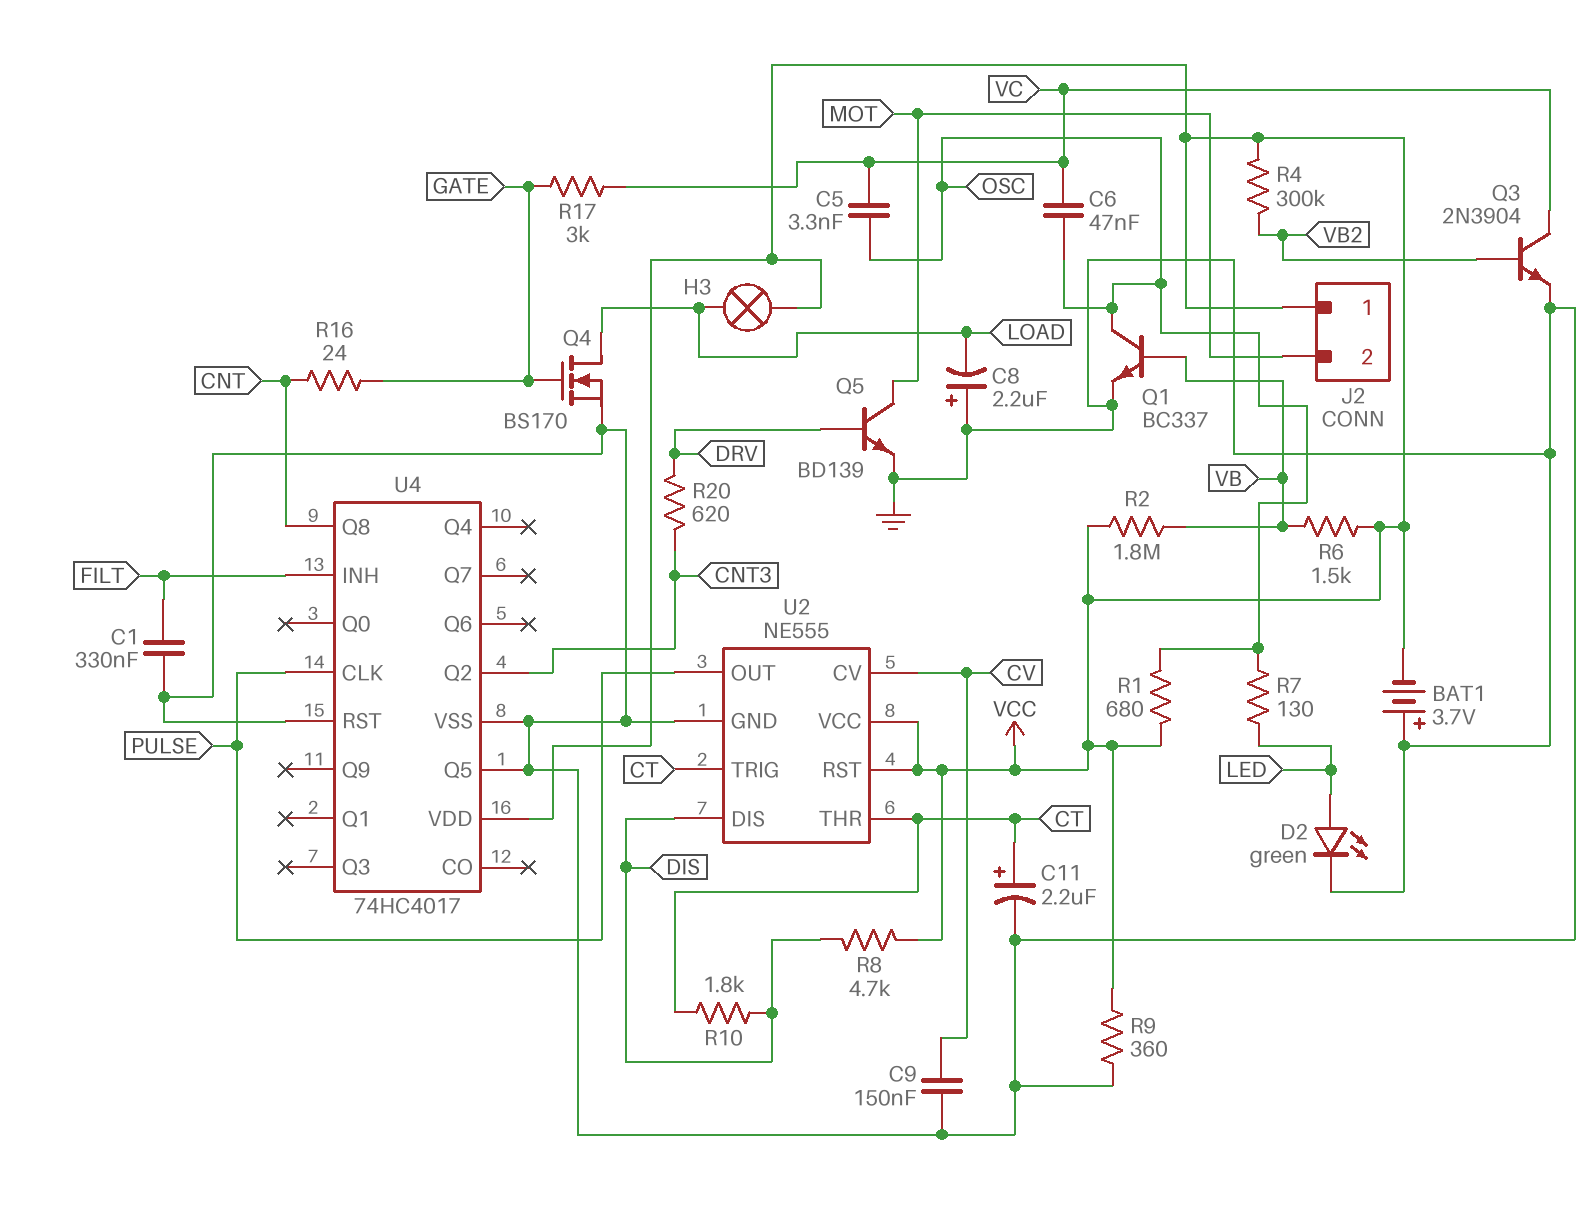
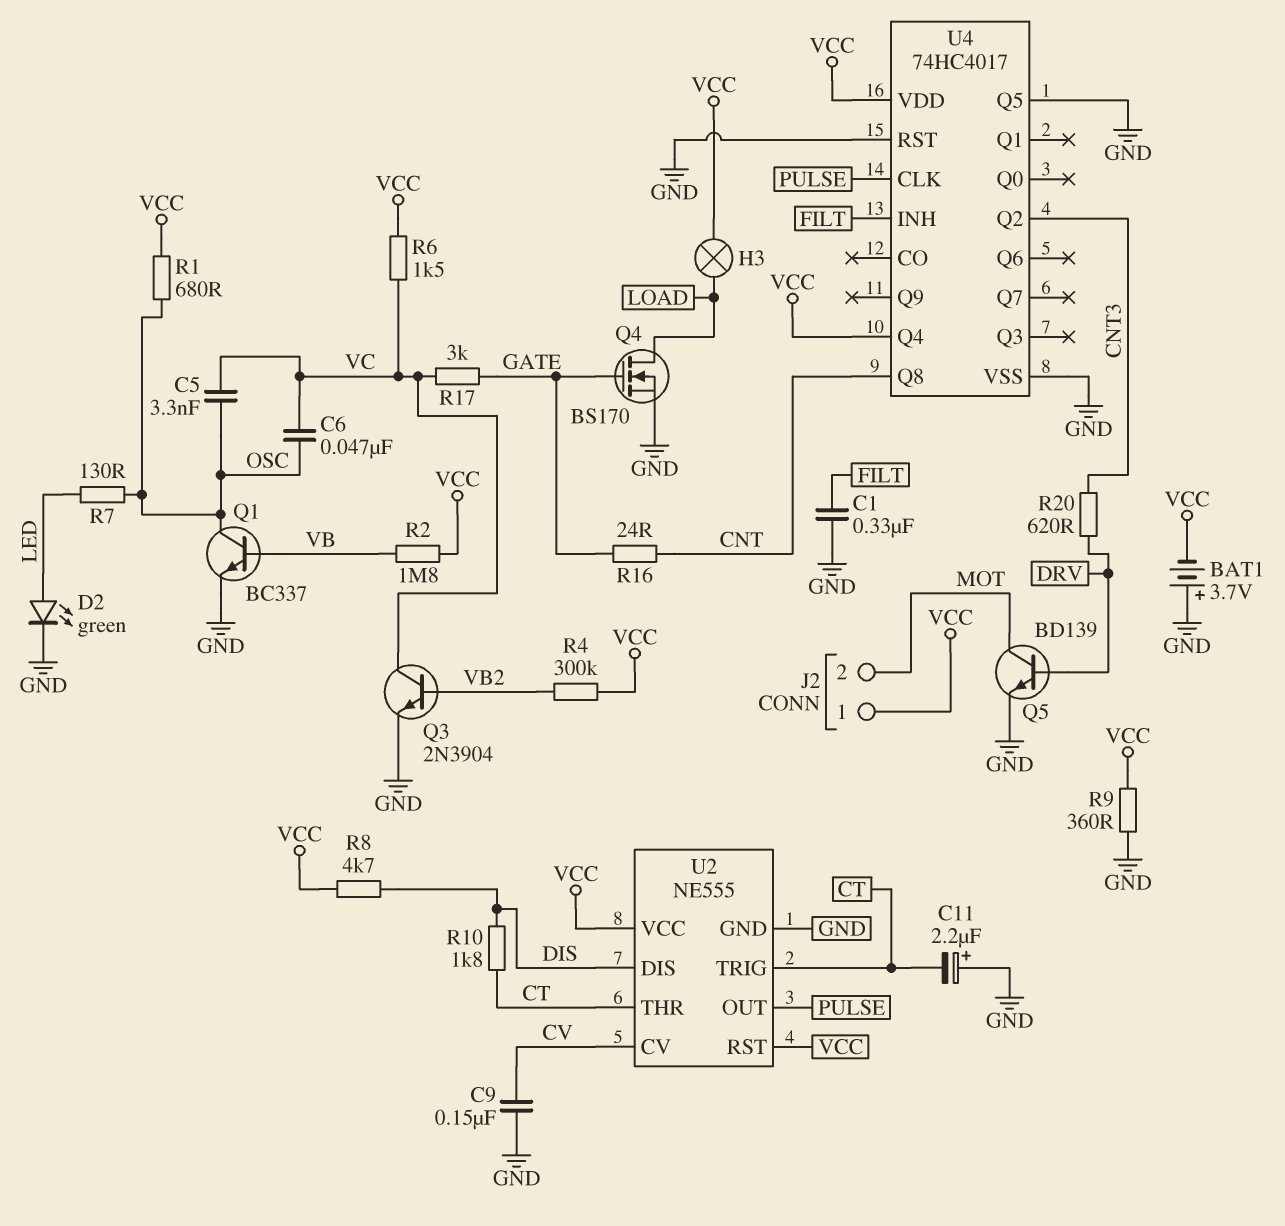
C8: 2.2uF (plus GND, minus LOAD) -> none
C11: 2.2uF (plus CT, minus GND) -> 2.2uF (plus GND, minus CT)
R6: 1.5k (VB, VCC) -> 1.5k (VC, VCC)
U4 pin Q4: none -> VCC

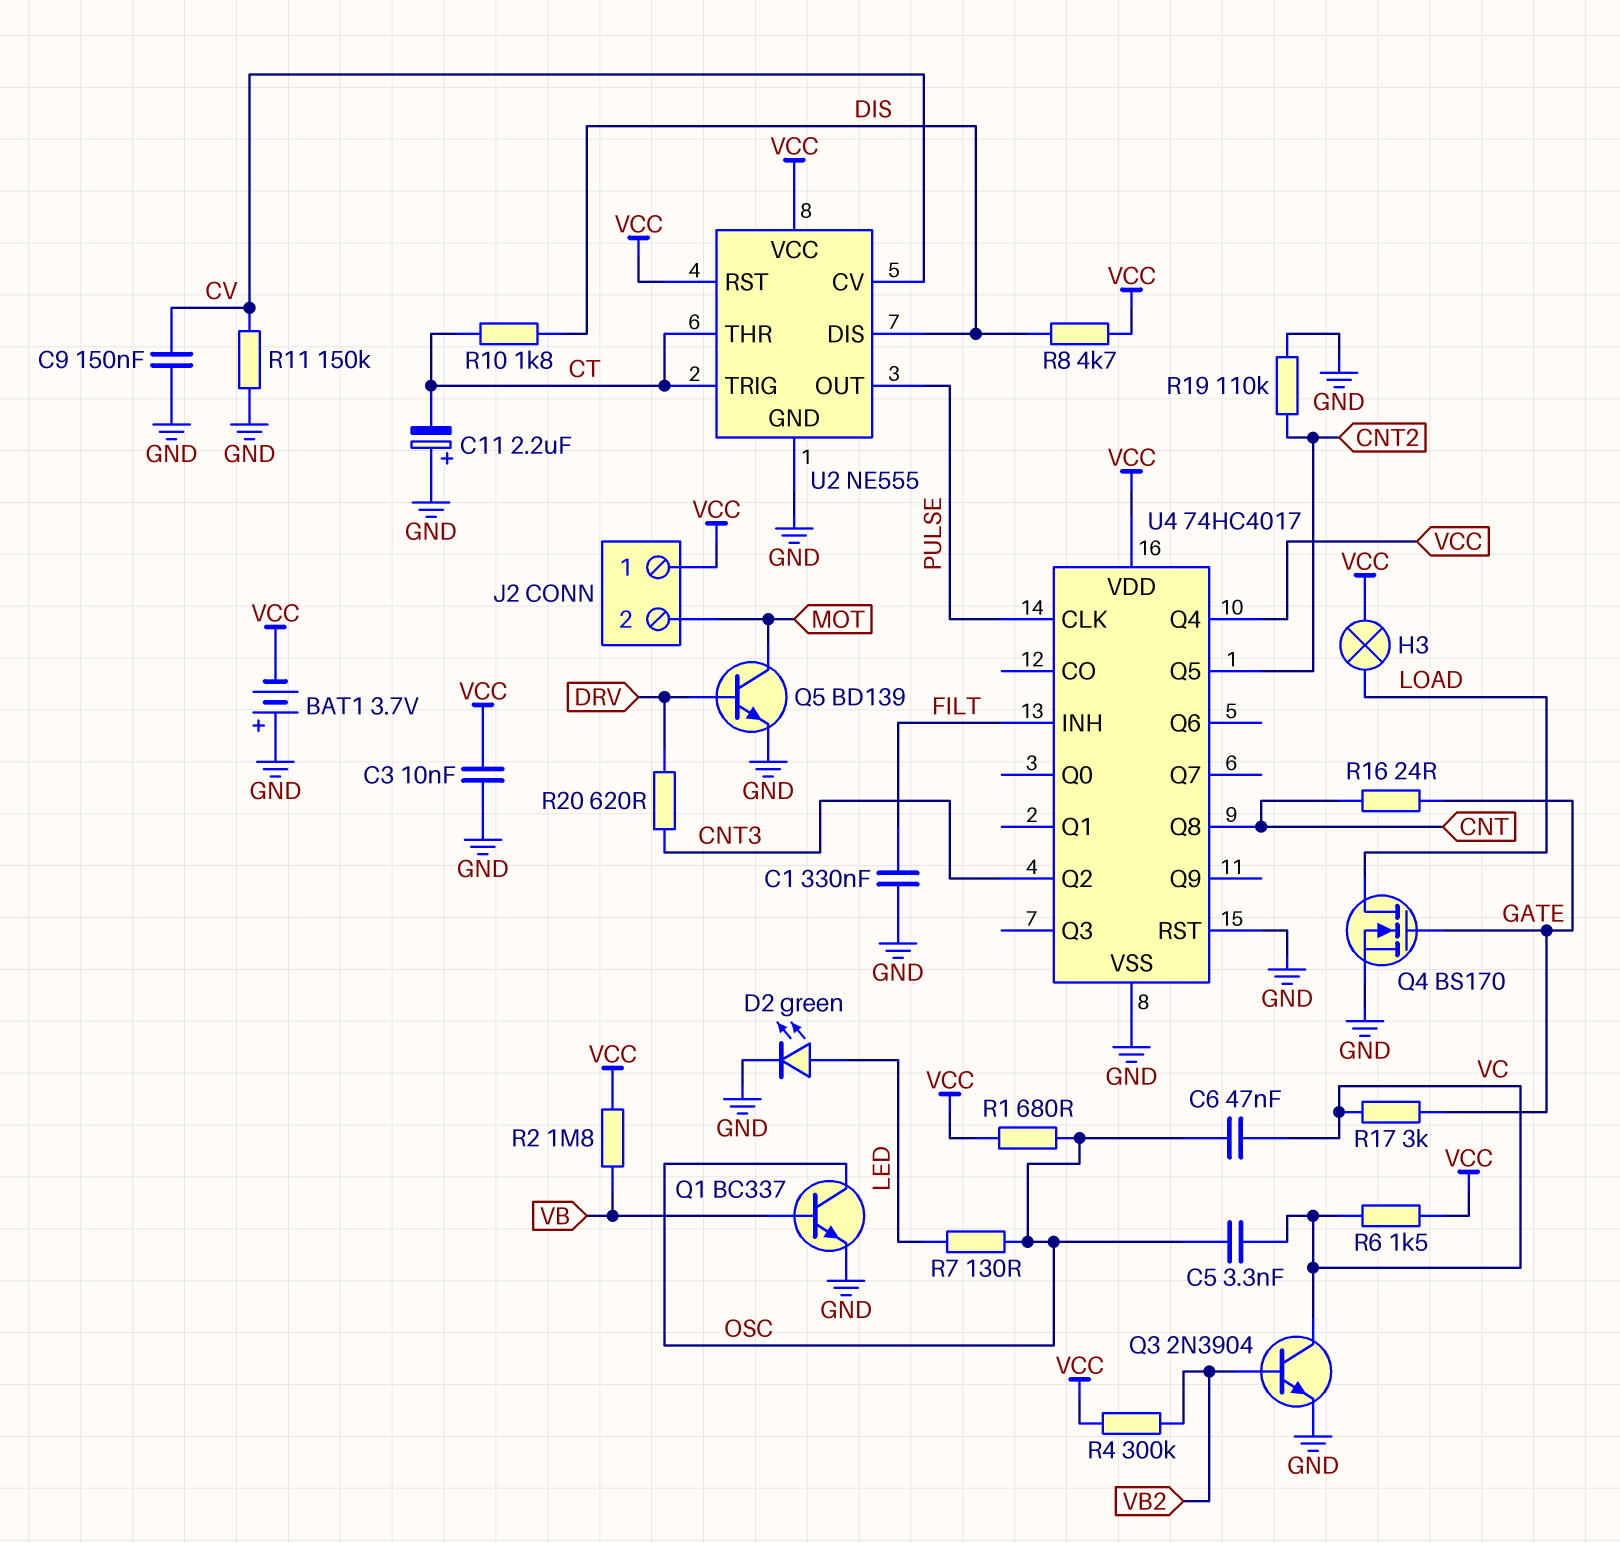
C3: none -> 10nF (GND, VCC)
R9: 360 (GND, VCC) -> none
R11: none -> 150k (CV, GND)
R19: none -> 110k (CNT2, GND)
U4 pin Q5: GND -> CNT2

